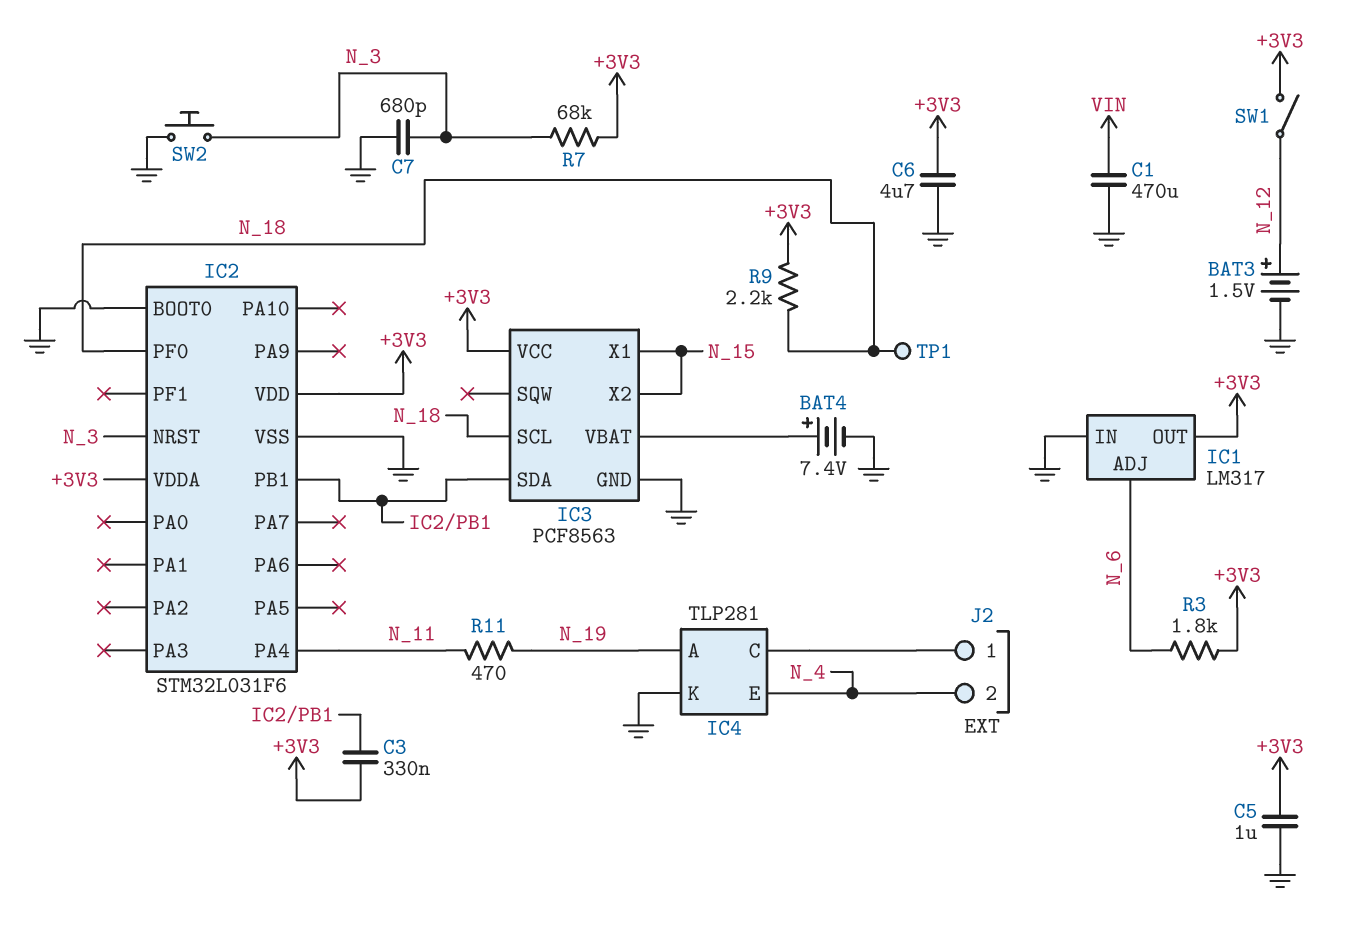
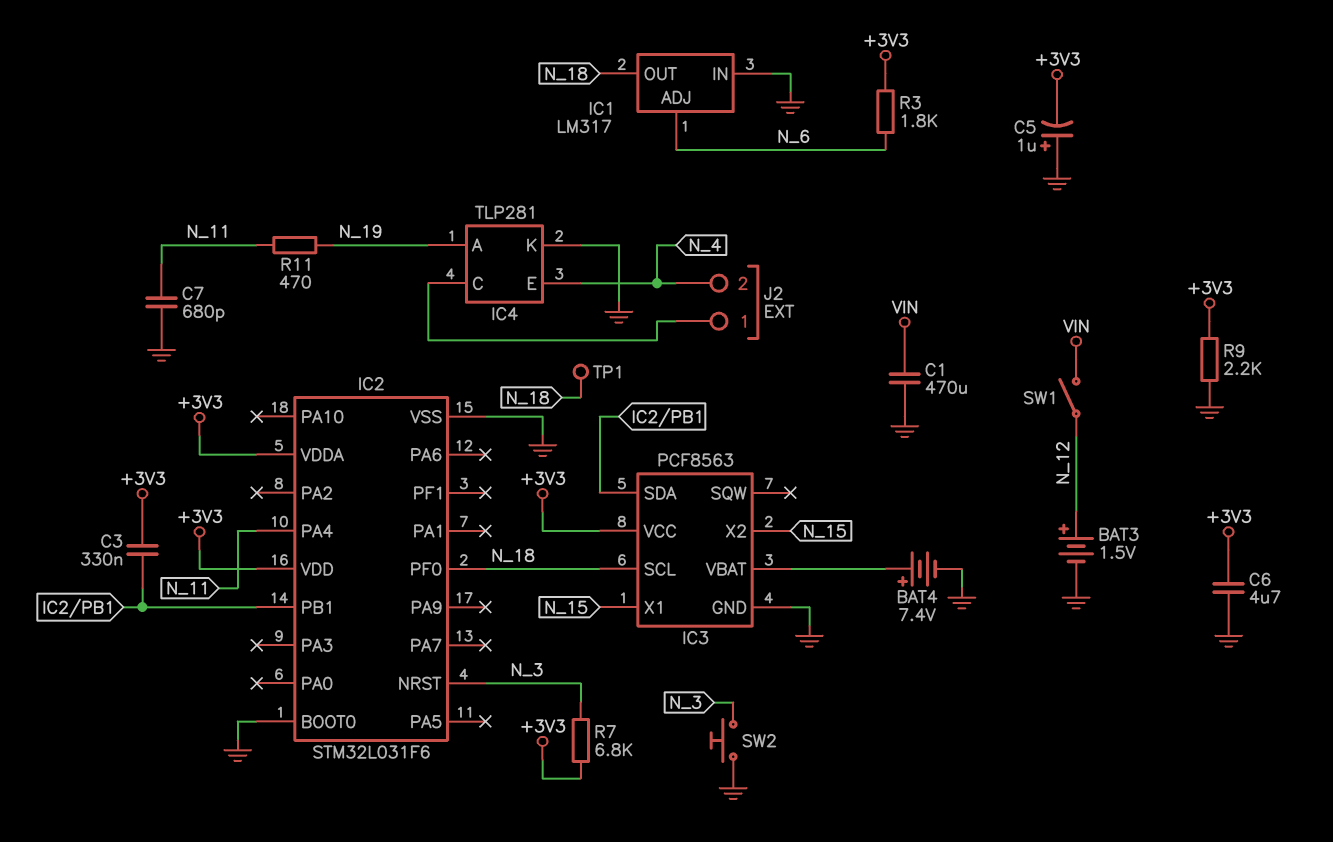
C5: 1uF (+3V3, GND) -> 1uF (plus GND, minus +3V3)
C7: 680pF (GND, N_3) -> 680pF (GND, N_11)
IC1 pin OUT: +3V3 -> N_18
R7: 68k (+3V3, N_3) -> 6.8k (+3V3, N_3)
R9: 2.2k (+3V3, N_18) -> 2.2k (+3V3, GND)
SW1: switch (+3V3, N_12) -> switch (N_12, VIN)

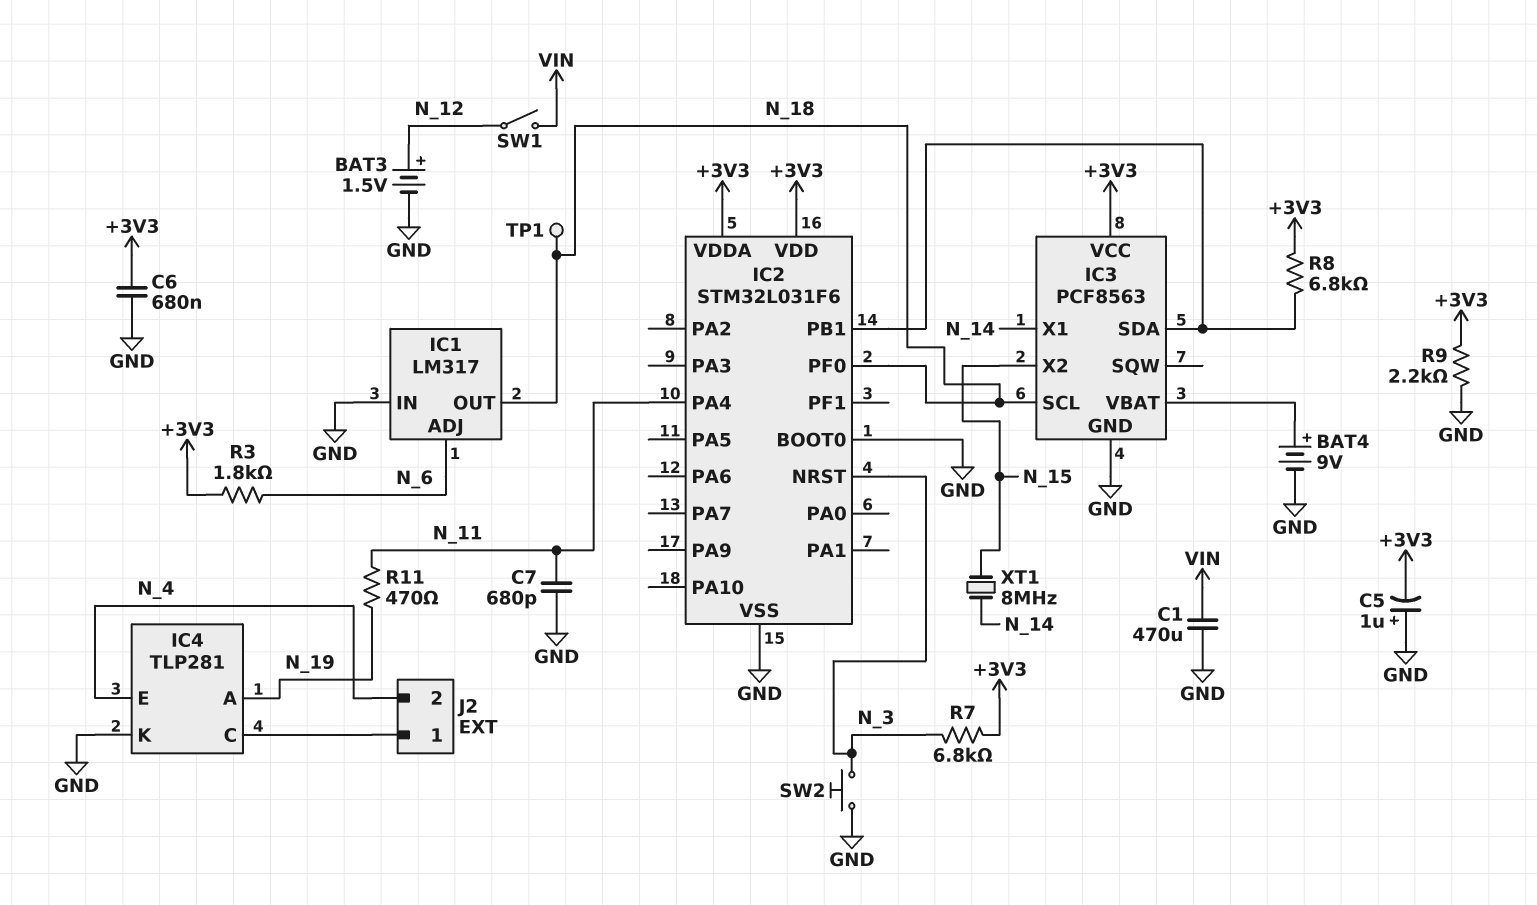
BAT4: 7.4V (plus IC3/VBAT, minus GND) -> 9V (plus IC3/VBAT, minus GND)
C3: 330nF (+3V3, IC2/PB1) -> none
C6: 4.7uF (+3V3, GND) -> 680nF (+3V3, GND)
IC3 pin X1: N_15 -> N_14
R8: none -> 6.8k (+3V3, IC2/PB1)
XT1: none -> 8MHz (N_14, N_15)

